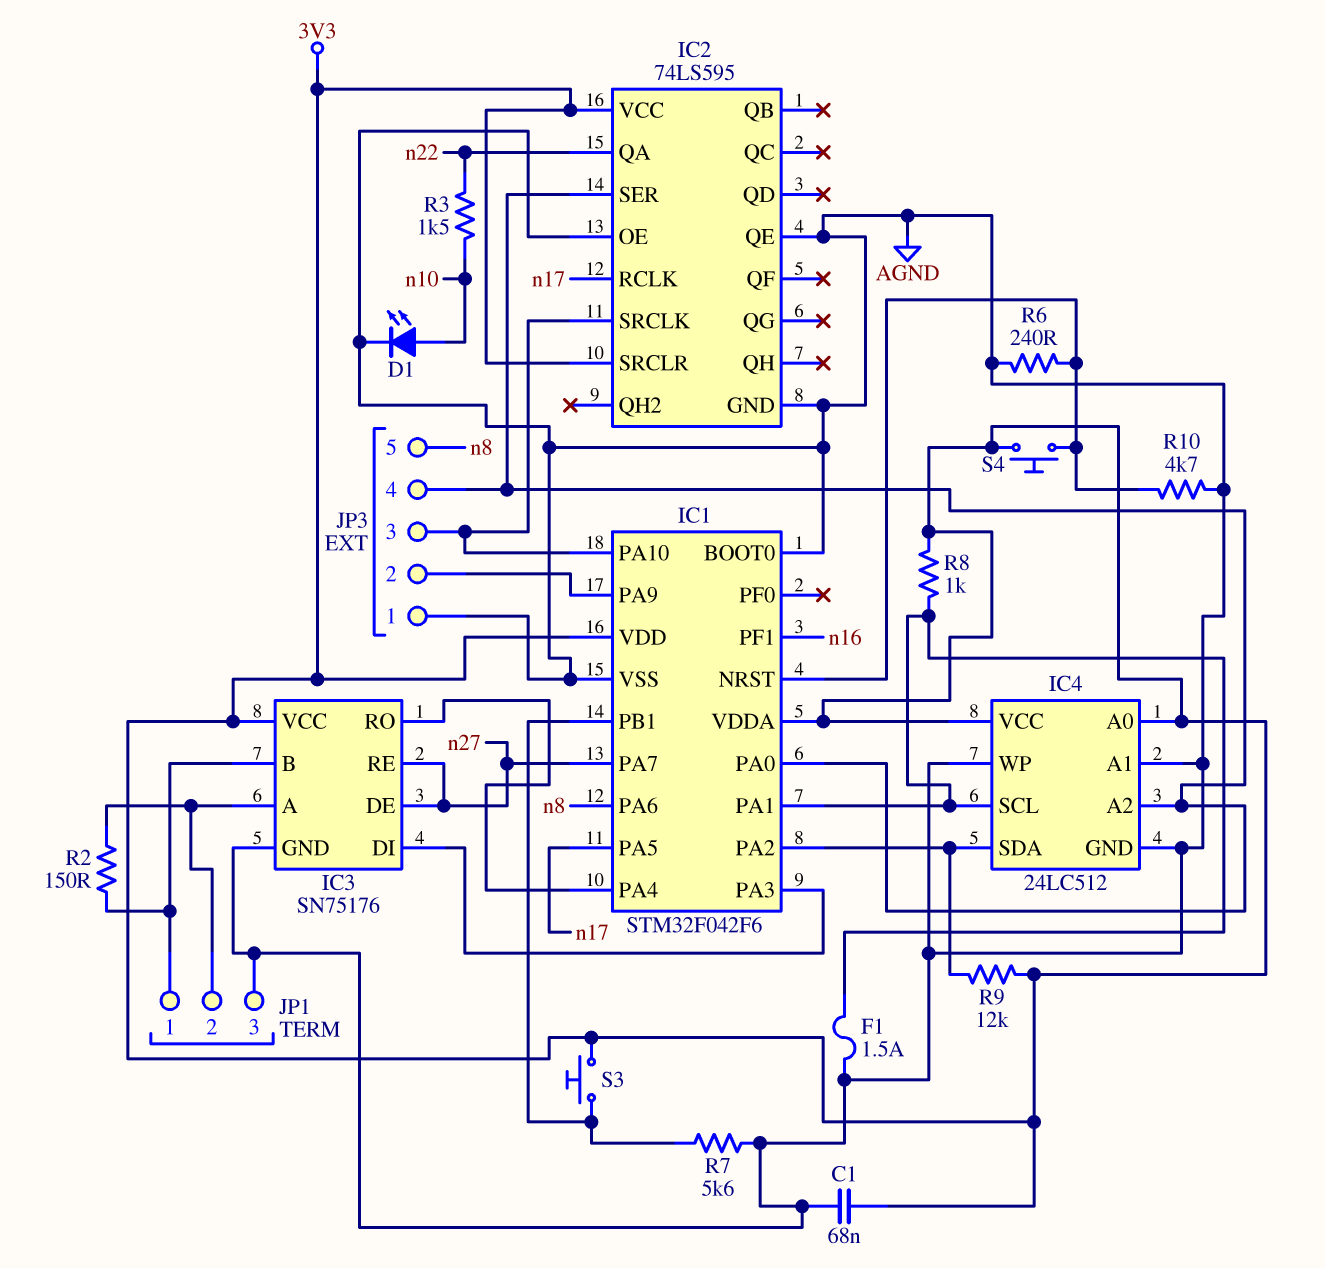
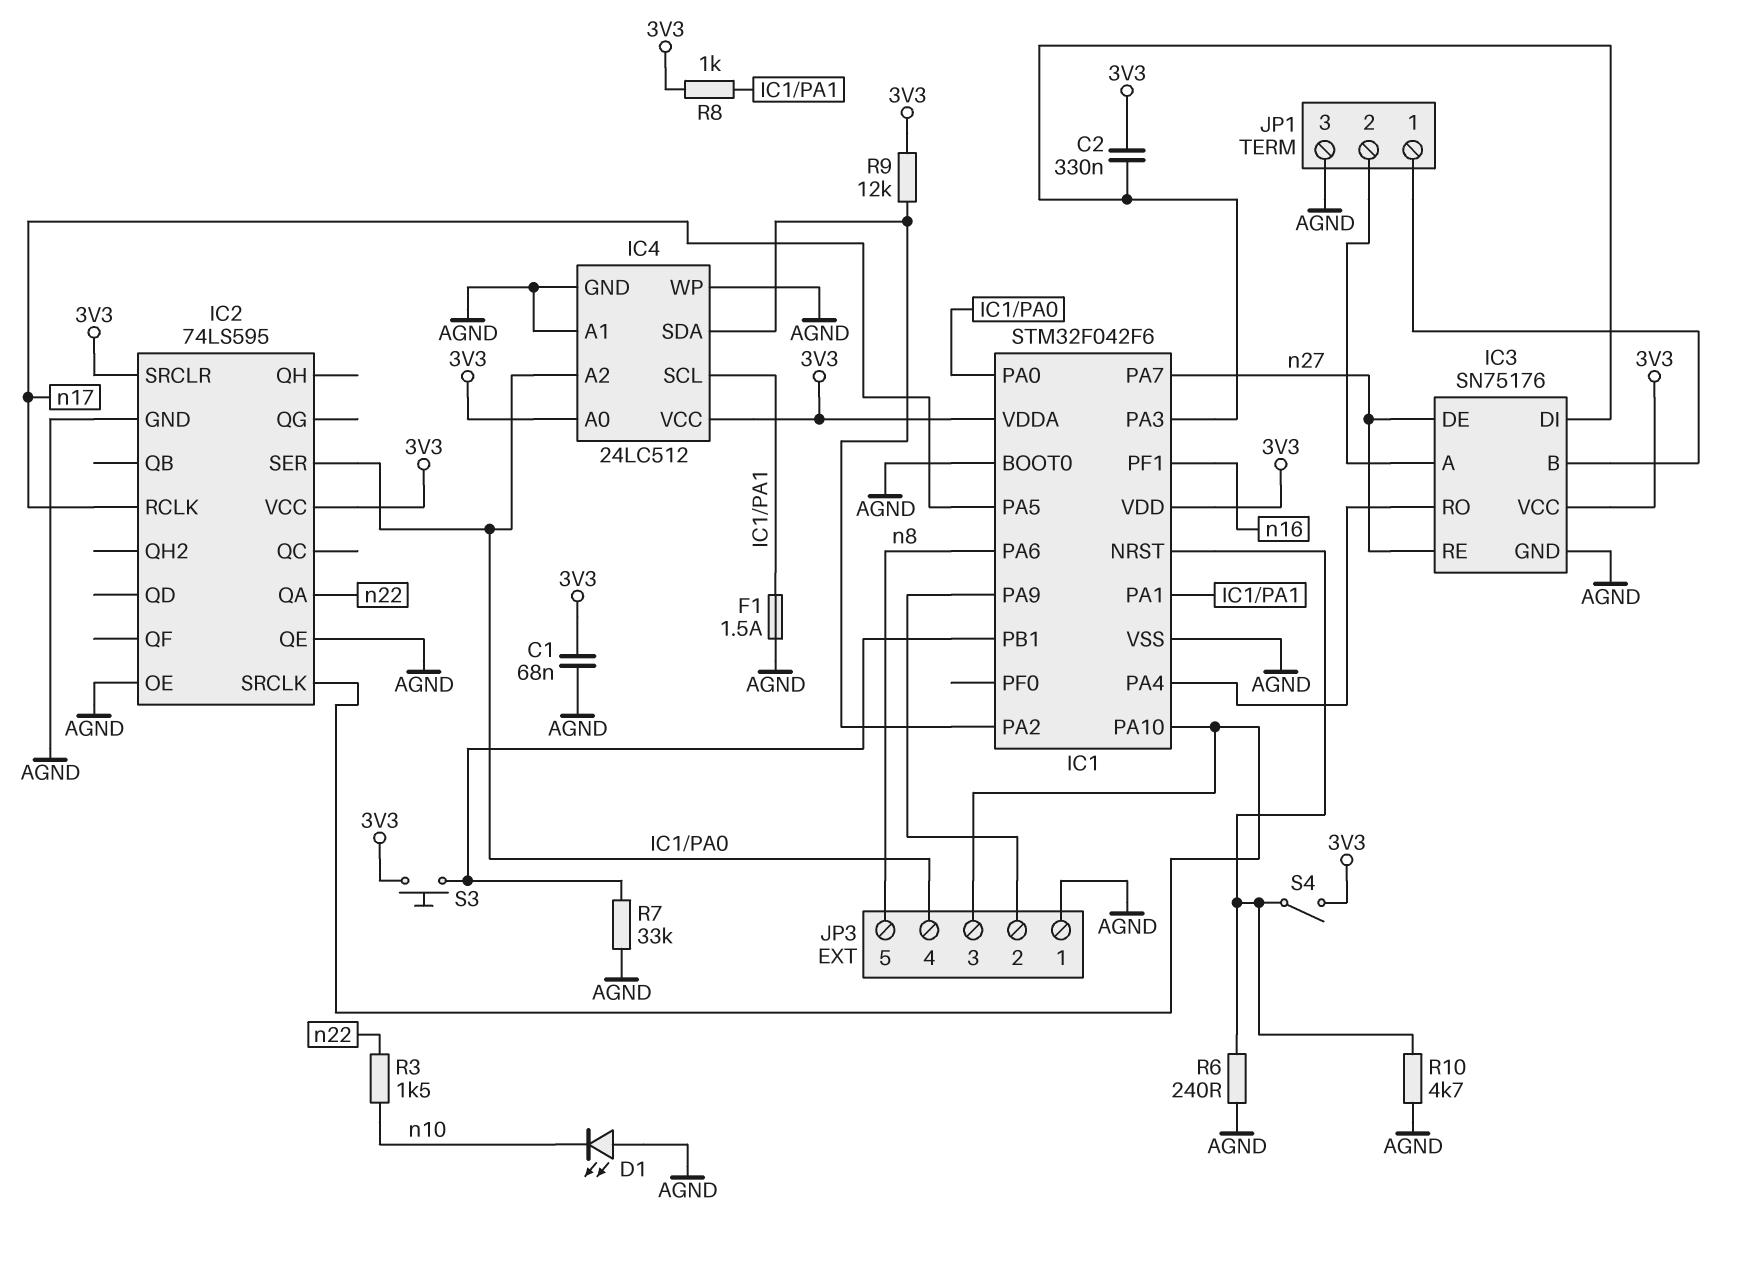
C2: none -> 330nF (3V3, IC1/PA3)
D1: LED (A n10, K AGND) -> LED (A AGND, K n10)
R2: 150 (IC3/A, IC3/B) -> none
R7: 5.6k (AGND, IC1/PB1) -> 33k (AGND, IC1/PB1)
S4: button (3V3, IC1/NRST) -> switch (3V3, IC1/NRST)

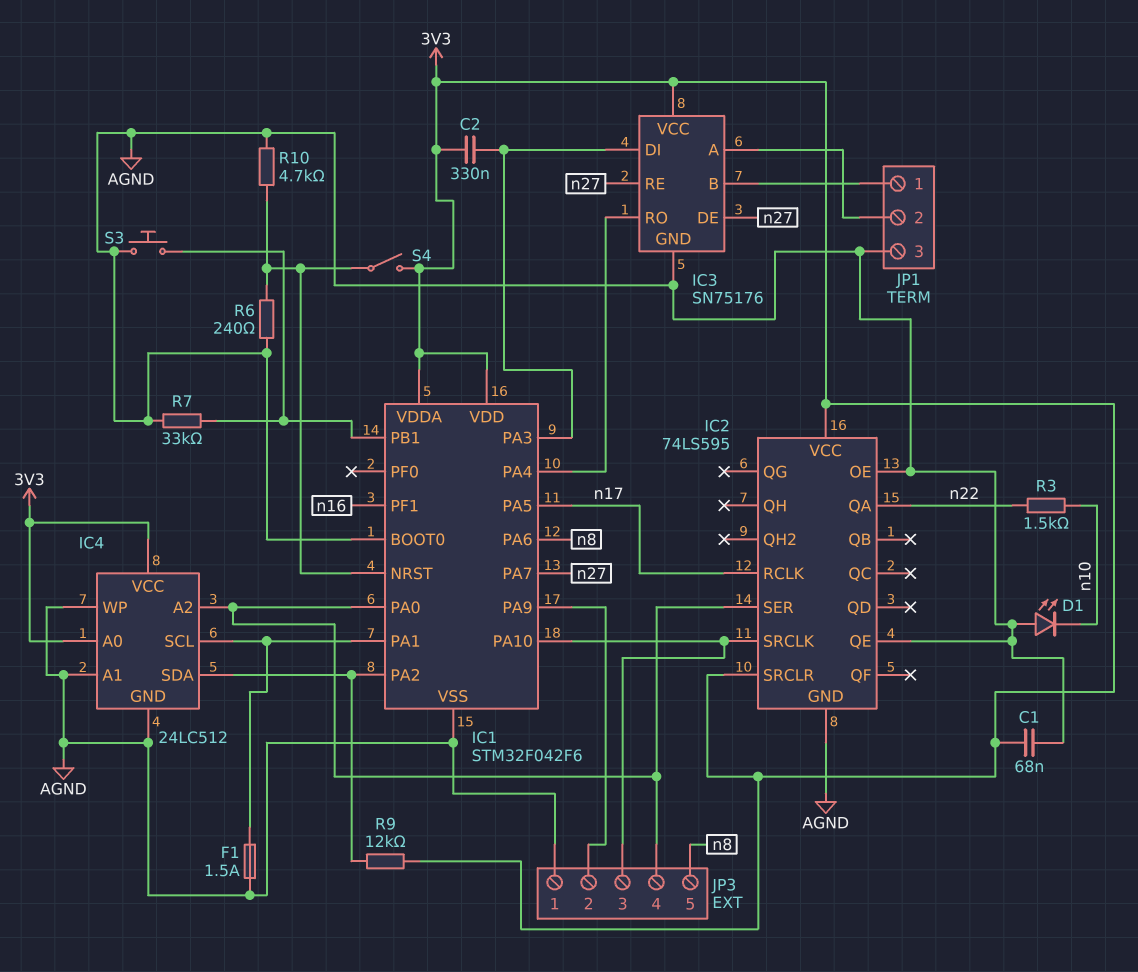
R8: 1k (3V3, IC1/PA1) -> none
S3: button (3V3, IC1/PB1) -> button (AGND, IC1/PB1)

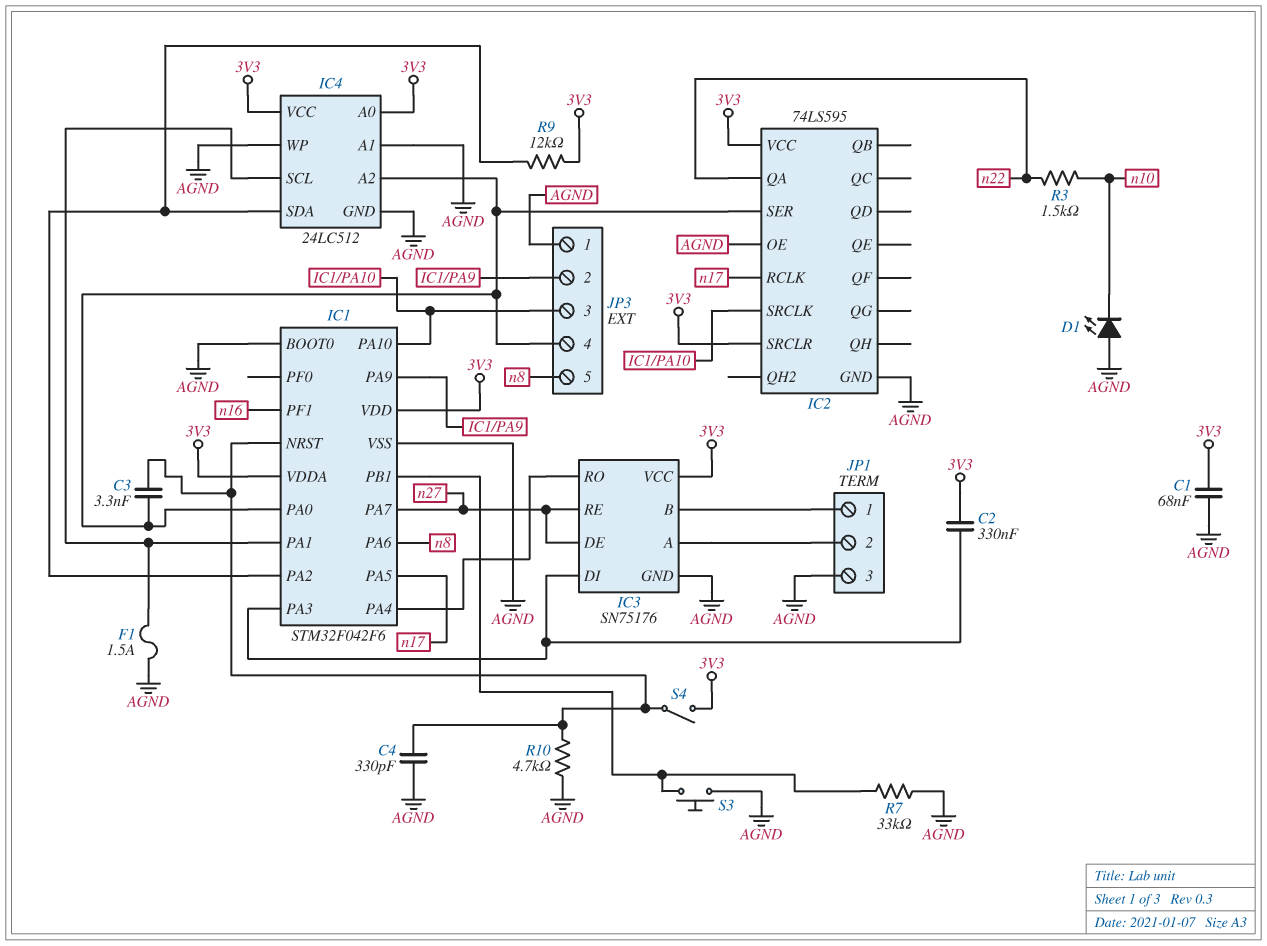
C3: none -> 3.3nF (IC1/NRST, IC1/PA0)
C4: none -> 330pF (AGND, IC1/NRST)
IC2 pin QE: AGND -> none
R6: 240 (AGND, IC1/NRST) -> none

